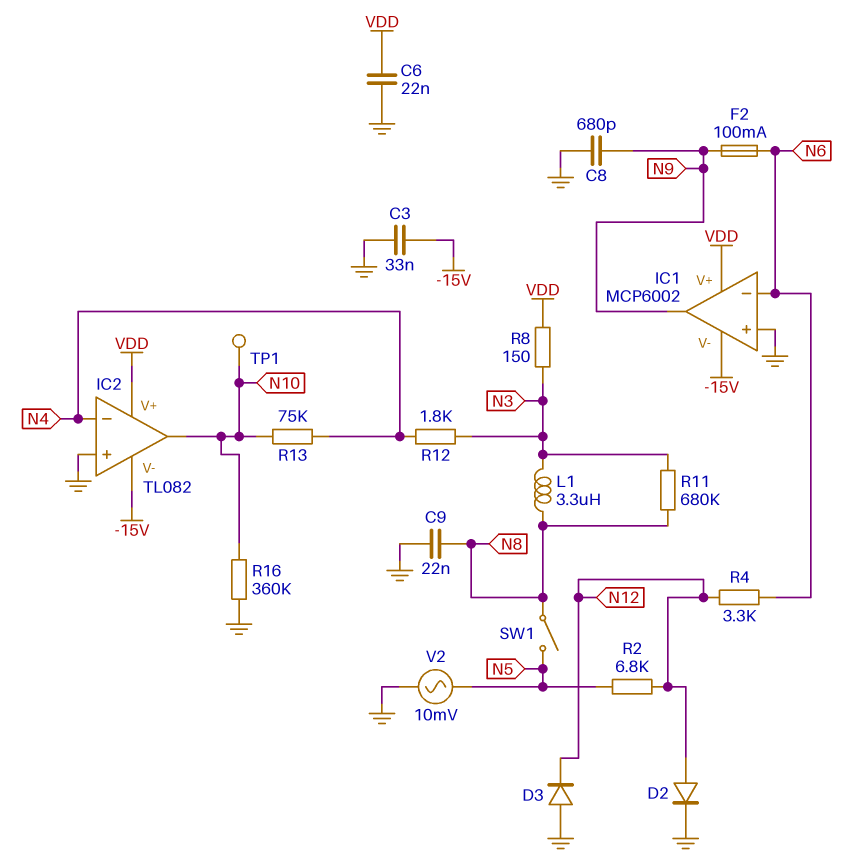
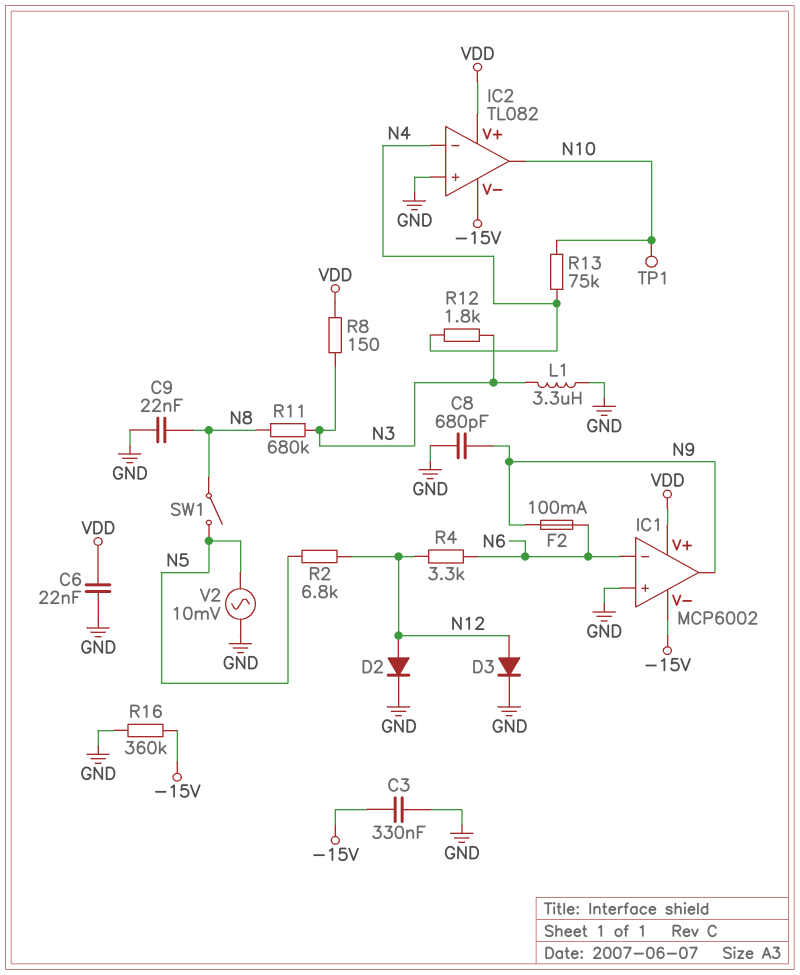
C3: 33nF (-15V, GND) -> 330nF (-15V, GND)
D3: diode (A GND, K N12) -> diode (A N12, K GND)
L1: 3.3uH (N3, N8) -> 3.3uH (GND, N3)
R16: 360k (GND, N10) -> 360k (-15V, GND)

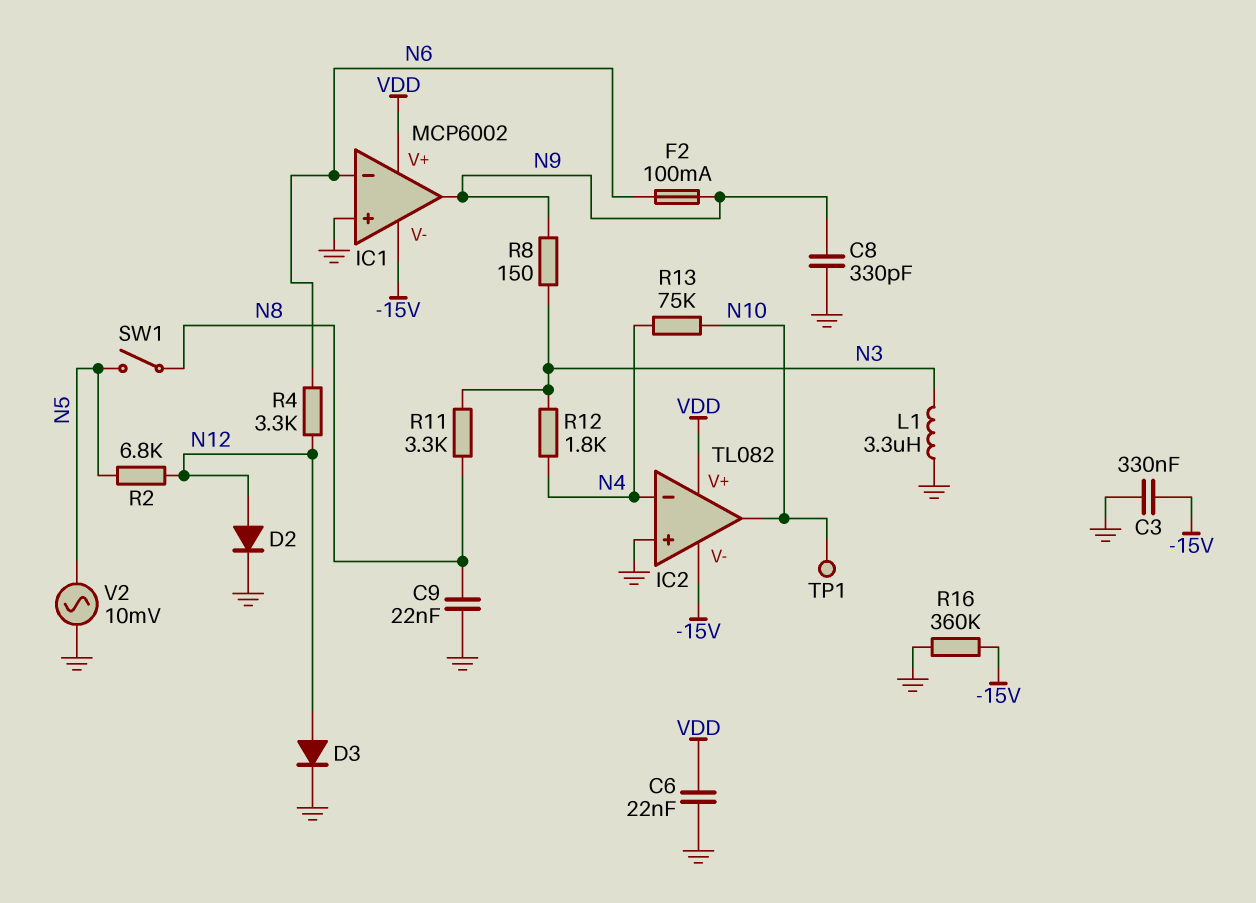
C8: 680pF (GND, N9) -> 330pF (GND, N9)
R8: 150 (N3, VDD) -> 150 (N3, N9)
R11: 680k (N3, N8) -> 3.3k (N3, N8)

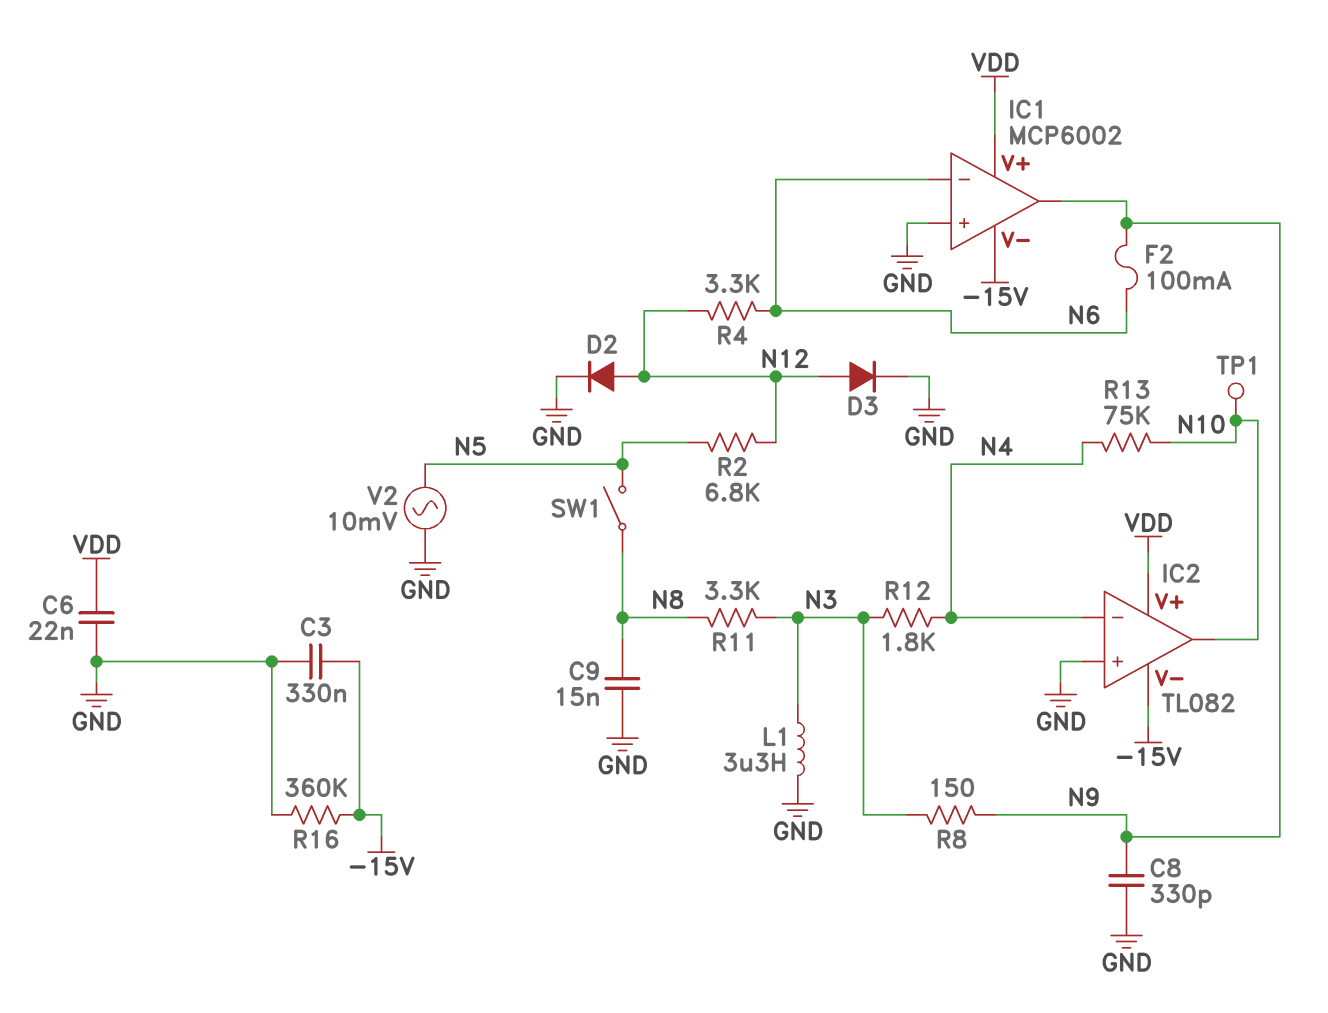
C9: 22nF (GND, N8) -> 15nF (GND, N8)

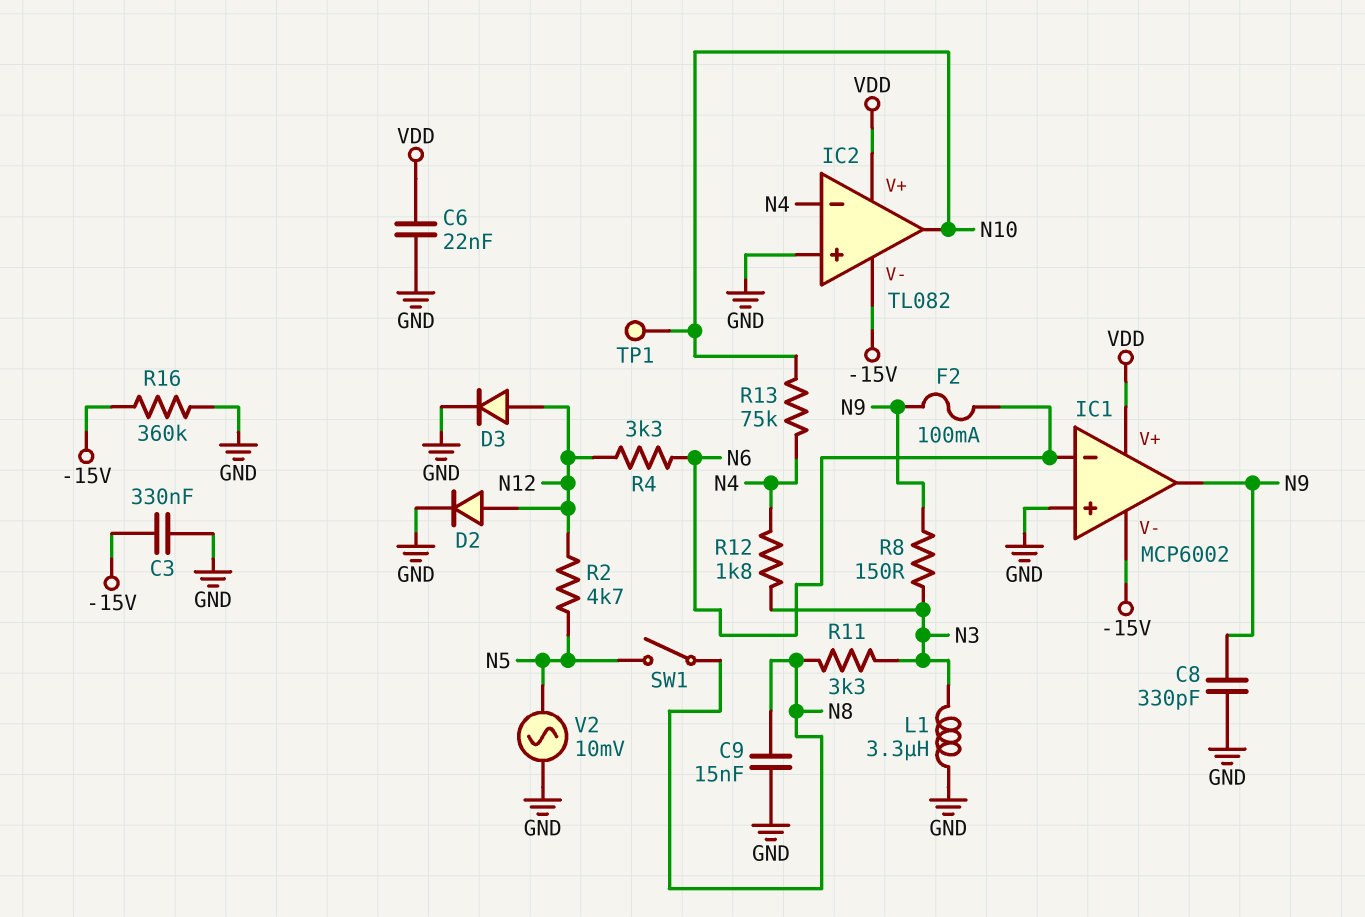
R2: 6.8k (N5, N12) -> 4.7k (N5, N12)

